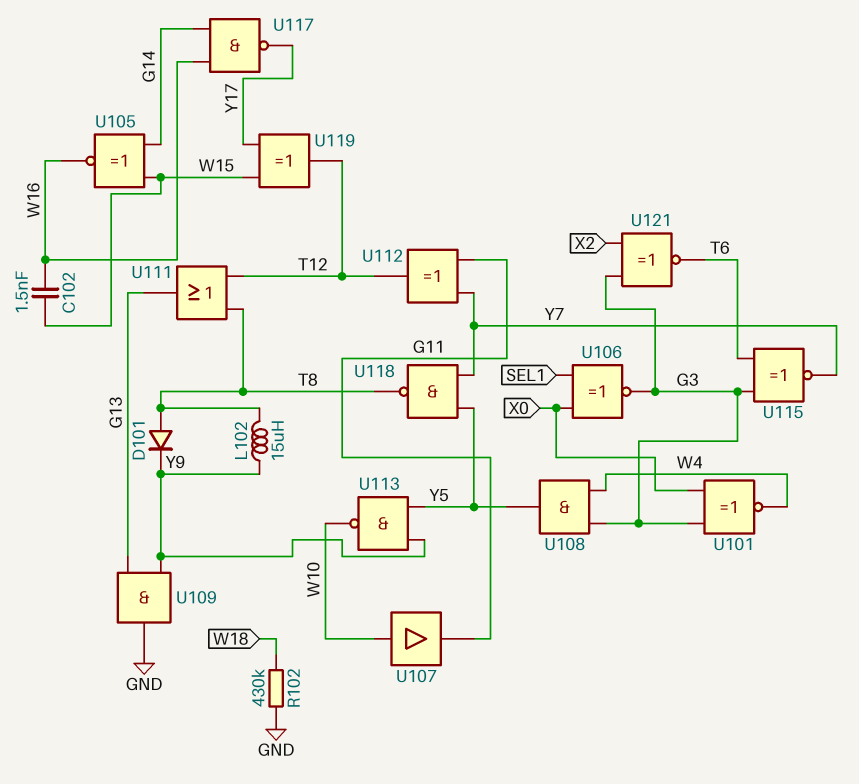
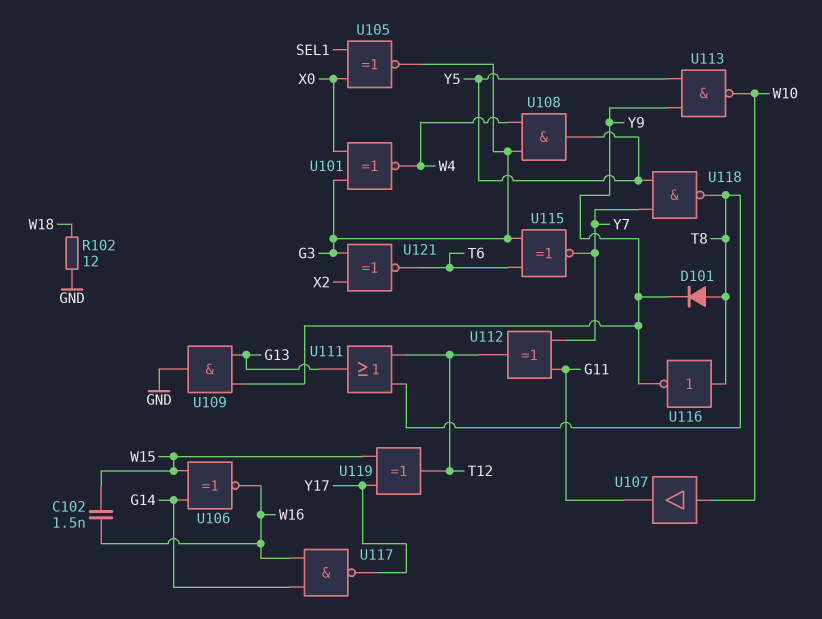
L102: 15uH (T8, Y9) -> none
R102: 430k (GND, W18) -> 12 (GND, W18)
U105: XNOR (in G14, in W15, out W16) -> XNOR (in SEL1, in X0, out G3)
U106: XNOR (in SEL1, in X0, out G3) -> XNOR (in G14, in W15, out W16)
U116: none -> NOT (in T8, out Y9)

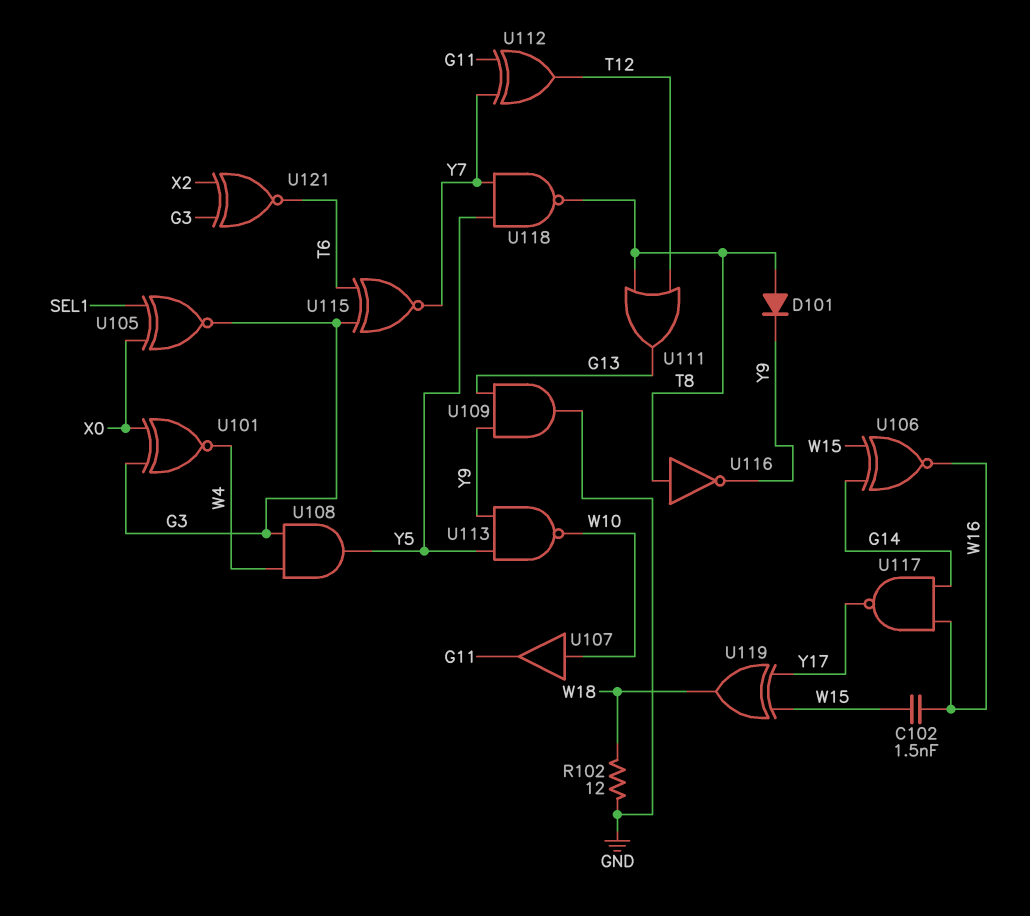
U119: XOR (in W15, in Y17, out T12) -> XOR (in W15, in Y17, out W18)

